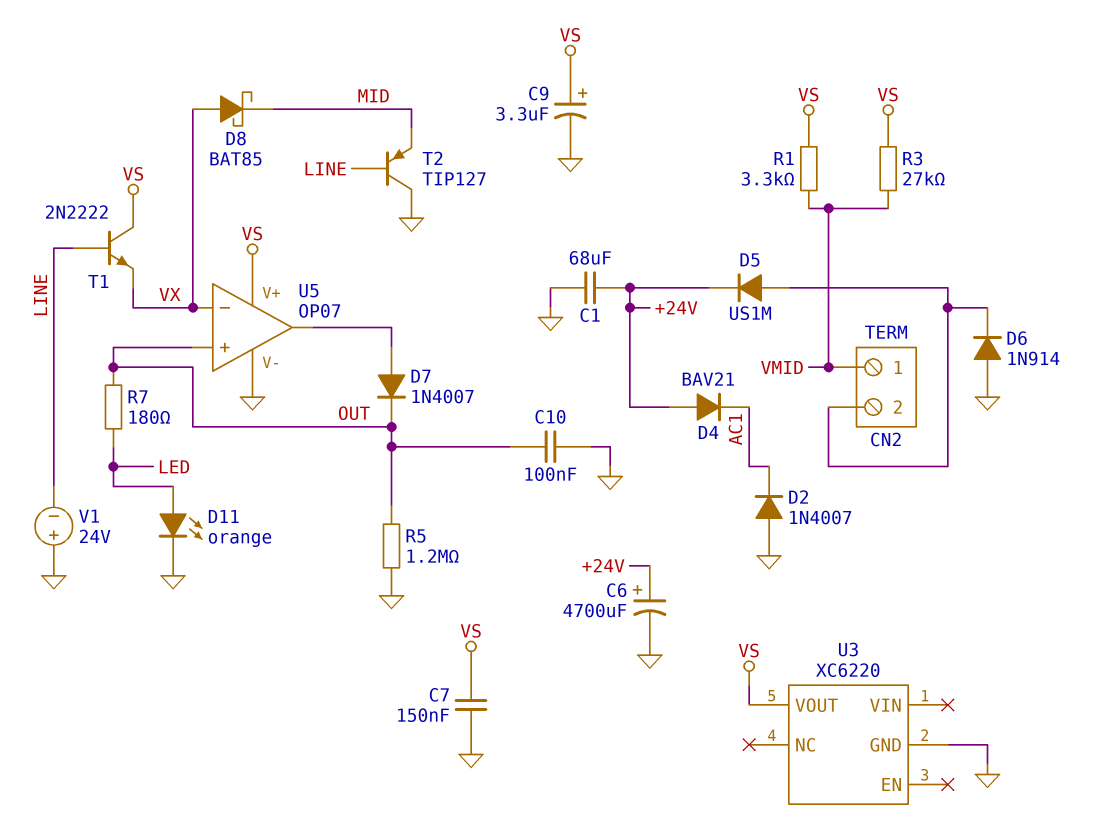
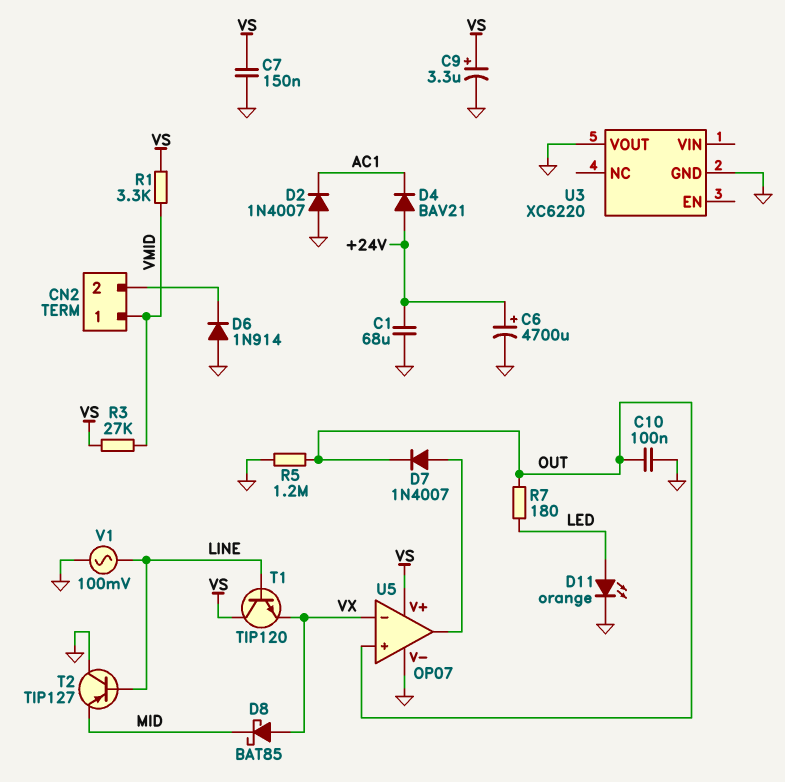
D5: diode US1M (A CN2/2, K +24V) -> none
T1: NPN 2N2222 (B LINE, C VS, E VX) -> NPN TIP120 (B LINE, C VS, E VX)
U3 pin VOUT: VS -> GND
V1: 24V (plus GND, minus LINE) -> AC 100mV (GND, LINE)

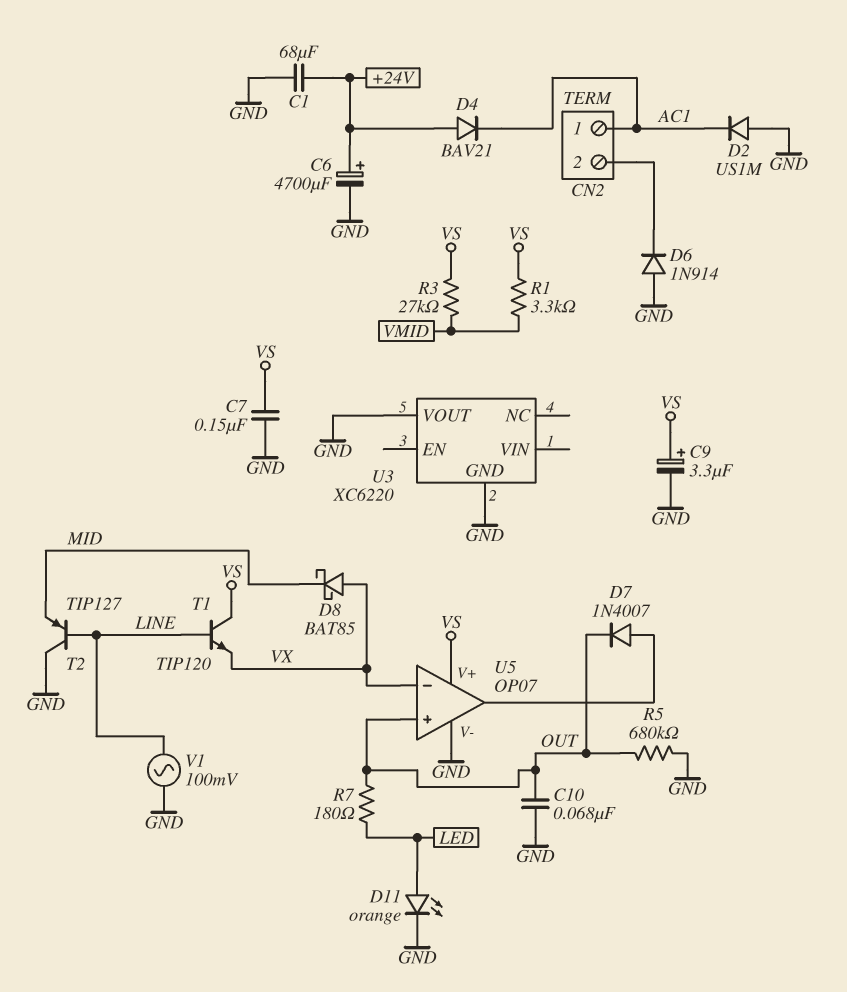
C10: 100nF (GND, OUT) -> 68nF (GND, OUT)
CN2 pin 1: VMID -> AC1
D2: diode 1N4007 (A GND, K AC1) -> diode US1M (A GND, K AC1)
R5: 1.2M (GND, OUT) -> 680k (GND, OUT)

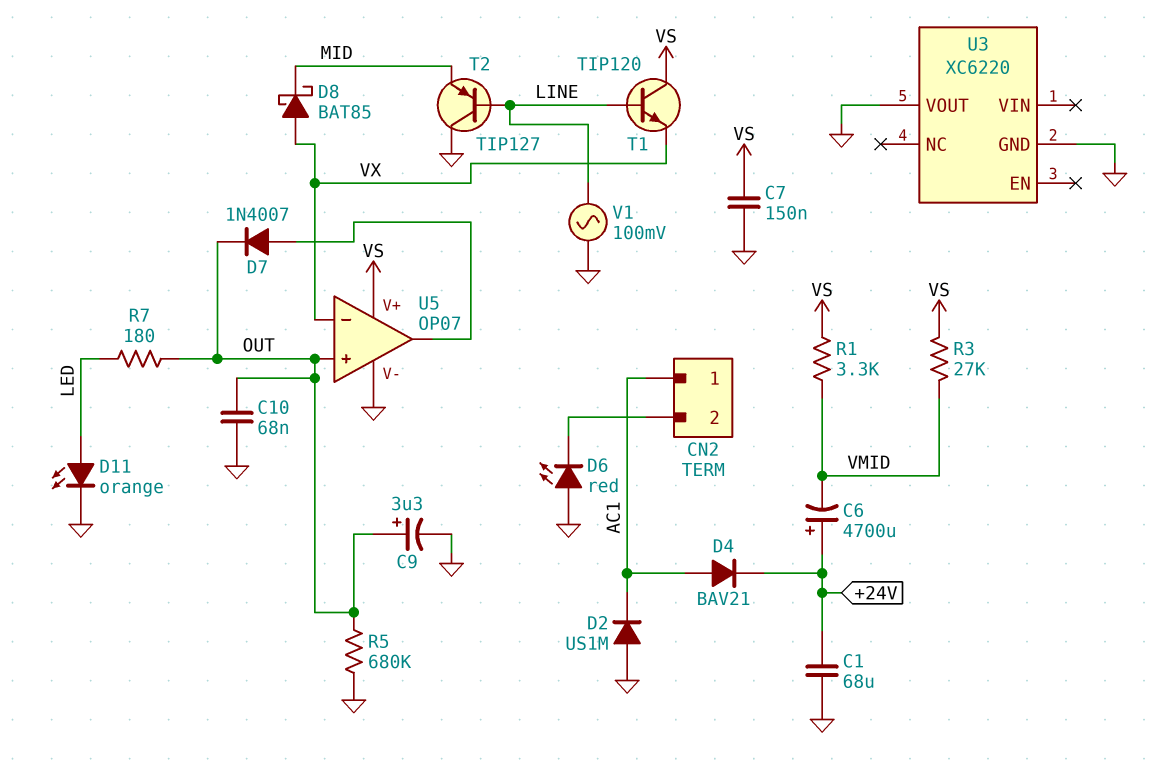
C6: 4700uF (plus +24V, minus GND) -> 4700uF (plus +24V, minus VMID)
C9: 3.3uF (plus VS, minus GND) -> 3.3uF (plus OUT, minus GND)
D4: diode BAV21 (A +24V, K AC1) -> diode BAV21 (A AC1, K +24V)
D6: diode 1N914 (A GND, K CN2/2) -> LED red (A GND, K CN2/2)

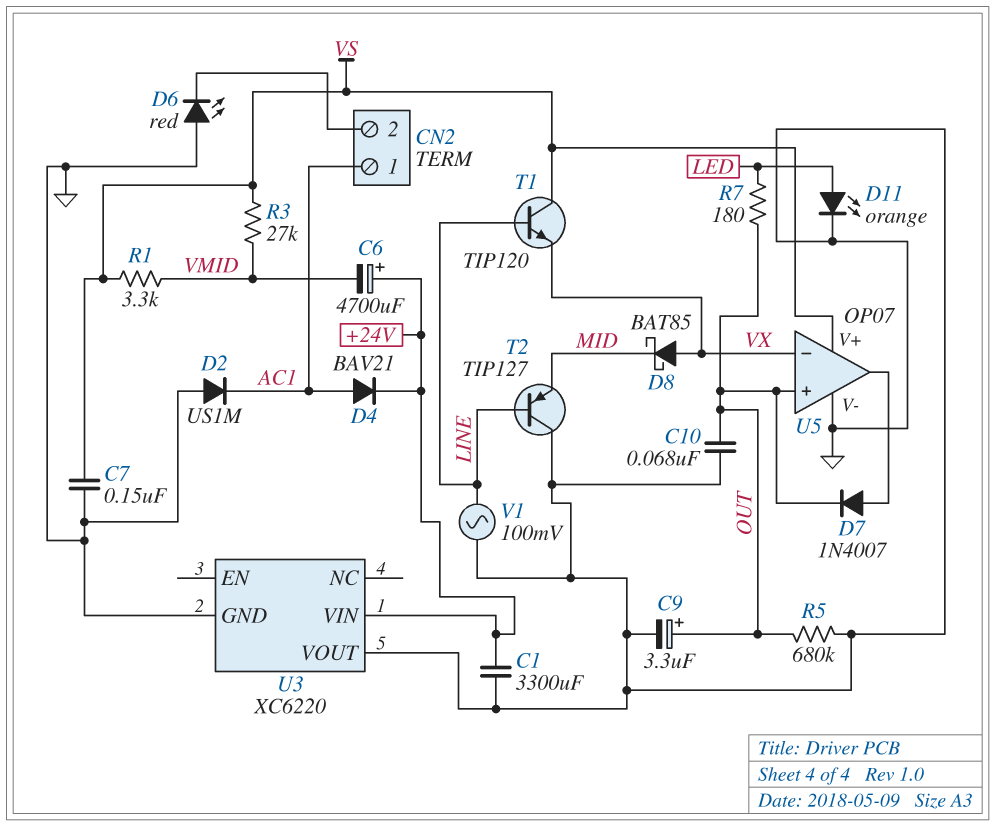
C1: 68uF (+24V, GND) -> 3300uF (+24V, GND)
U3 pin VIN: none -> +24V

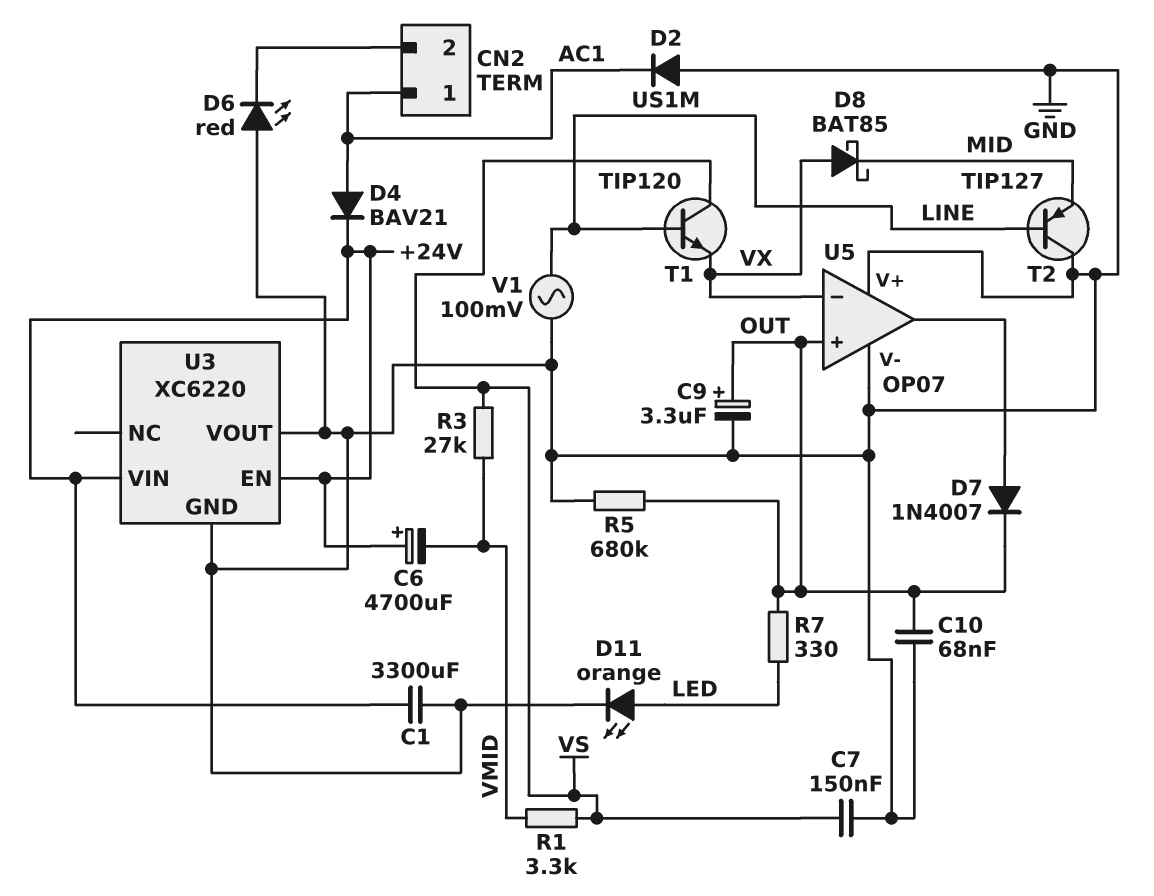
R7: 180 (LED, OUT) -> 330 (LED, OUT)
U3 pin EN: none -> +24V
U5 pin V+: VS -> GND

